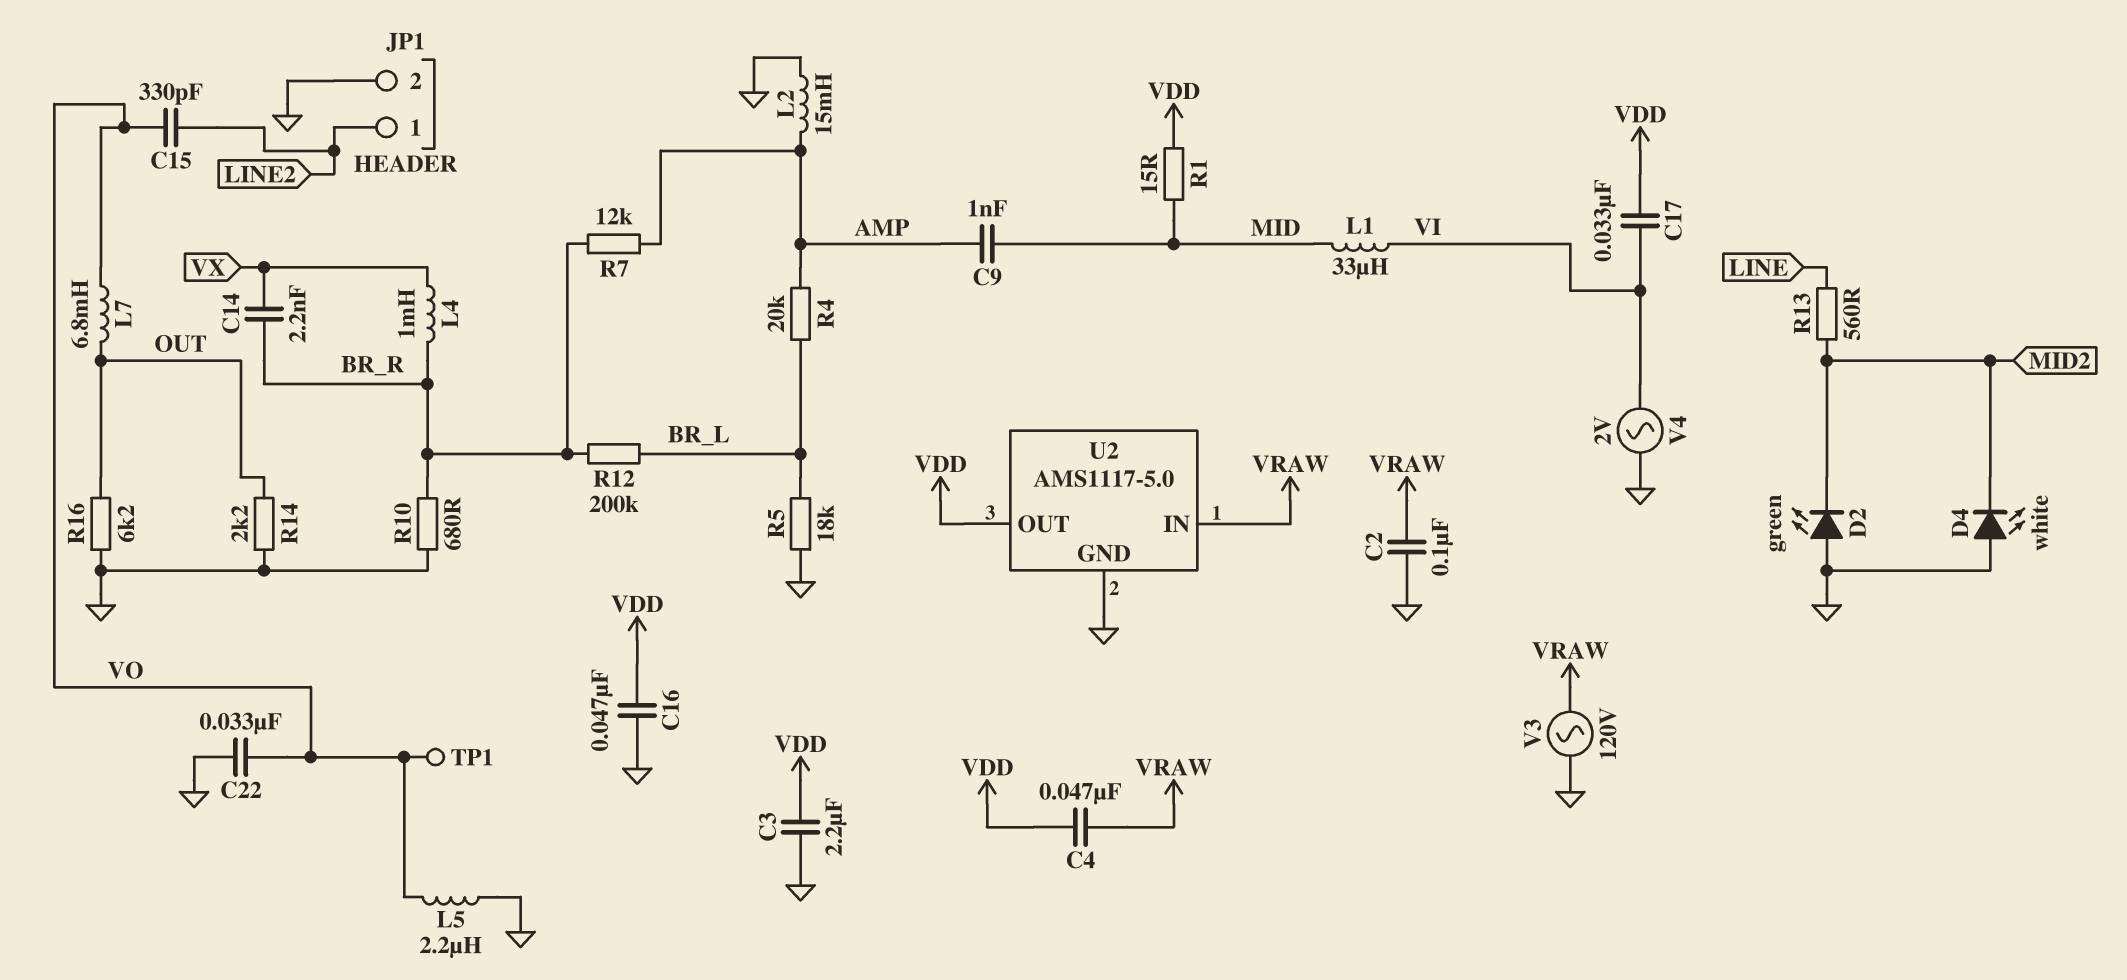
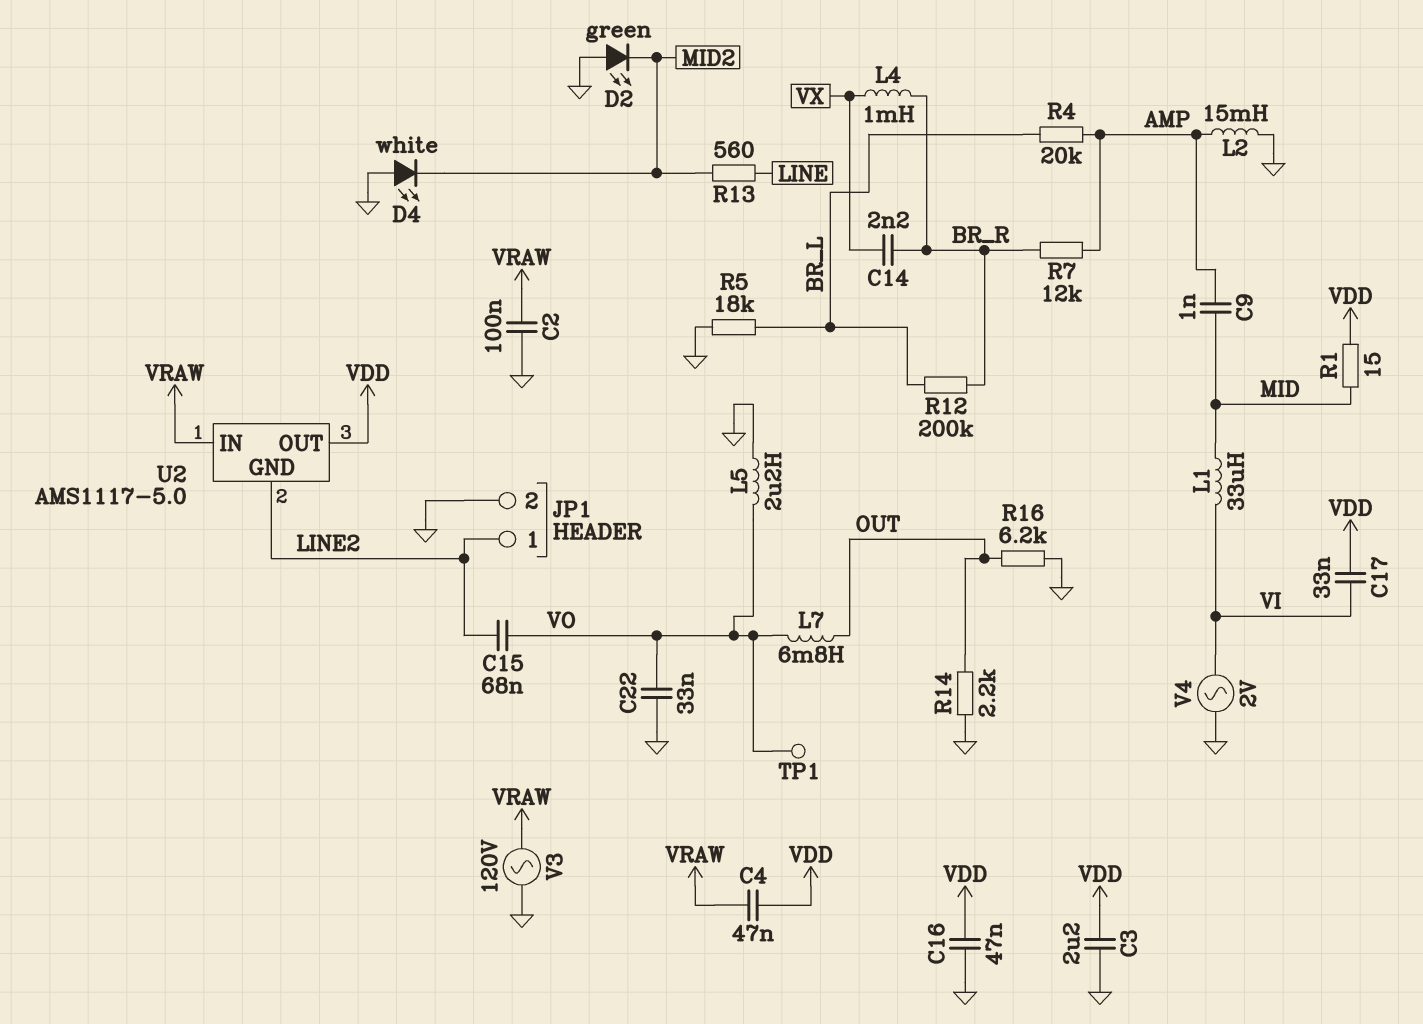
C15: 330pF (LINE2, VO) -> 68nF (LINE2, VO)
R10: 680 (BR_R, GND) -> none
U2 pin GND: GND -> LINE2

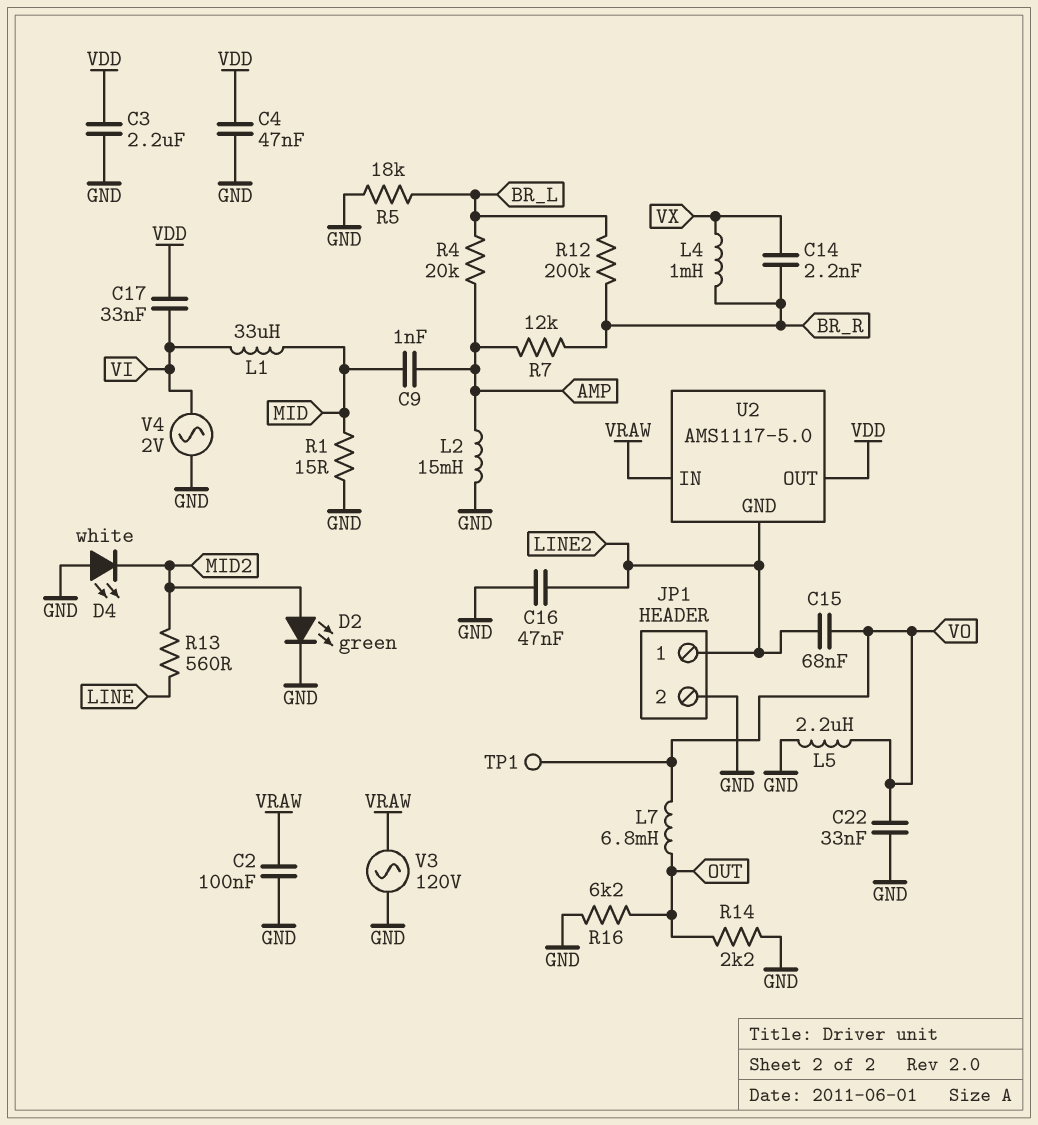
C4: 47nF (VDD, VRAW) -> 47nF (GND, VDD)
C16: 47nF (GND, VDD) -> 47nF (GND, LINE2)
D2: LED green (A GND, K MID2) -> LED green (A MID2, K GND)
R1: 15 (MID, VDD) -> 15 (GND, MID)

